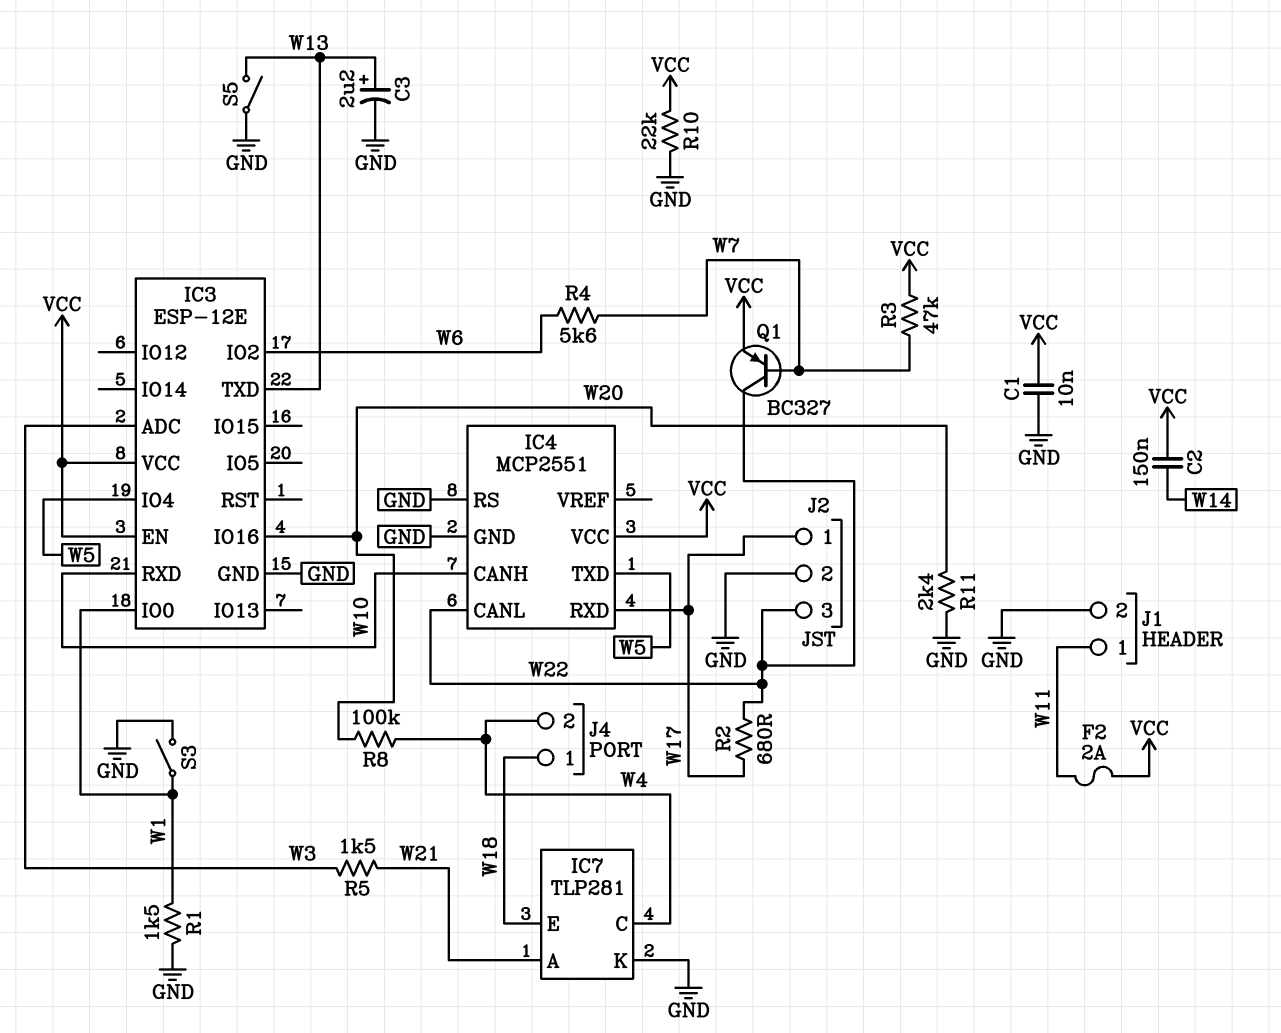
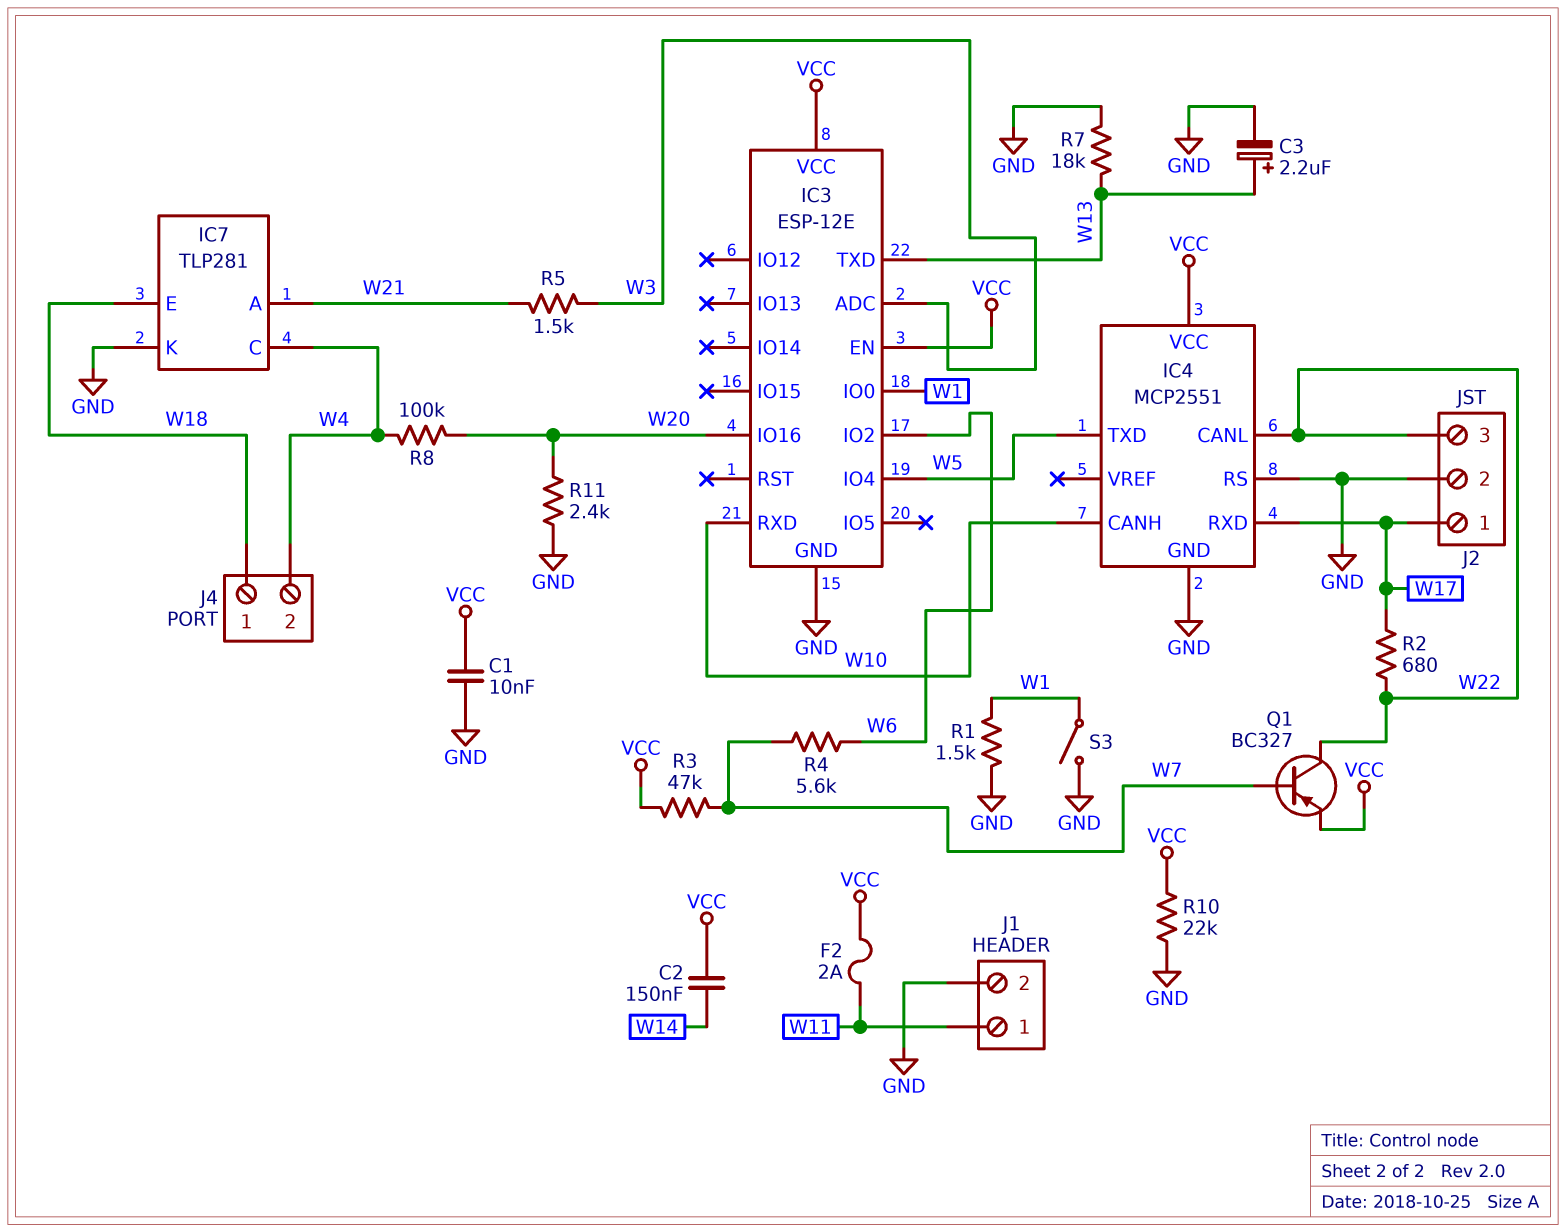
R7: none -> 18k (GND, W13)
S5: switch (GND, W13) -> none

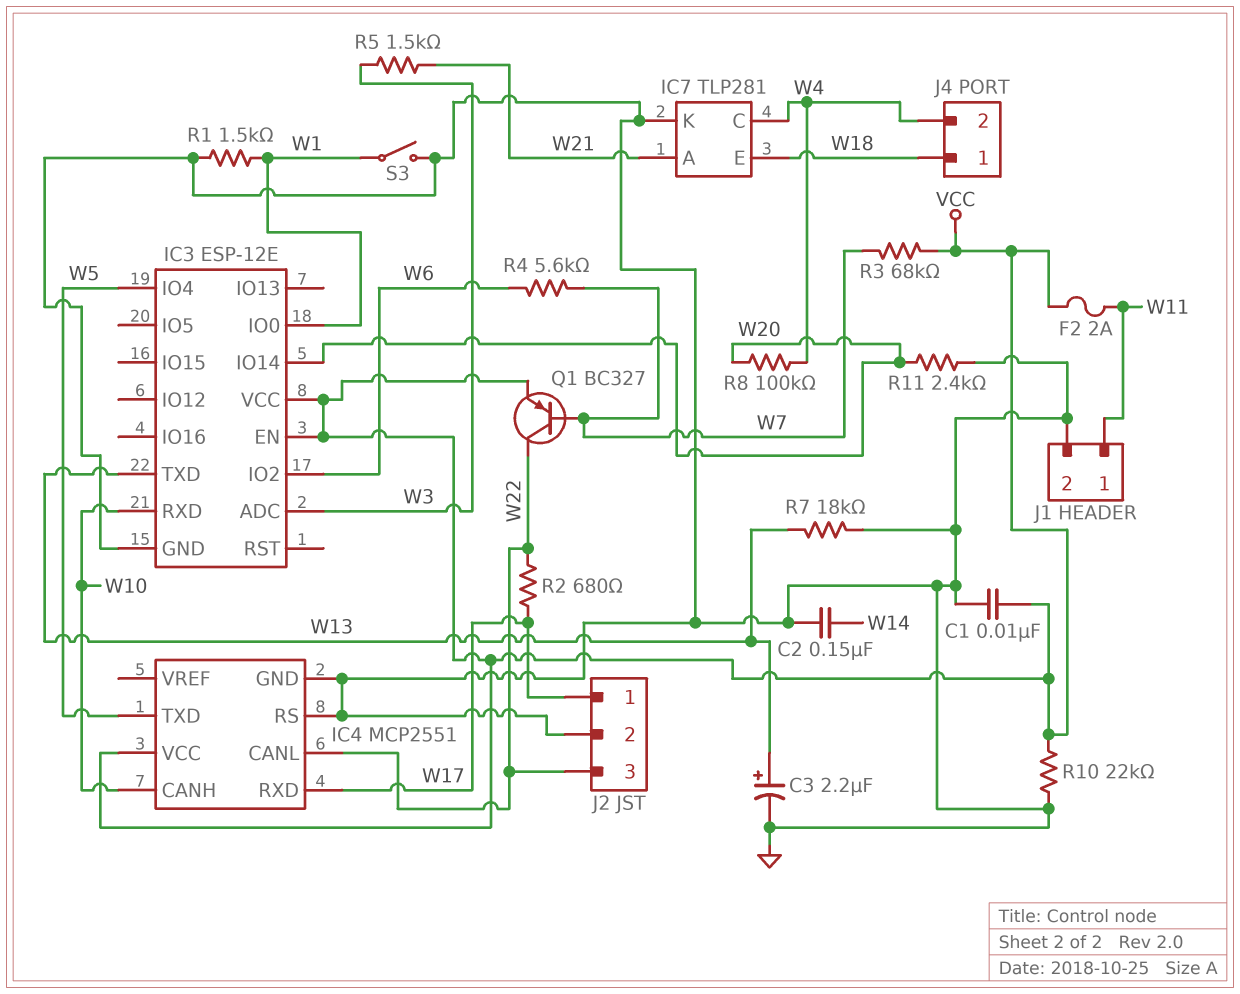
C2: 150nF (VCC, W14) -> 150nF (GND, W14)
IC3 pin IO14: none -> W20
IC3 pin IO16: W20 -> none
R3: 47k (VCC, W7) -> 68k (VCC, W7)

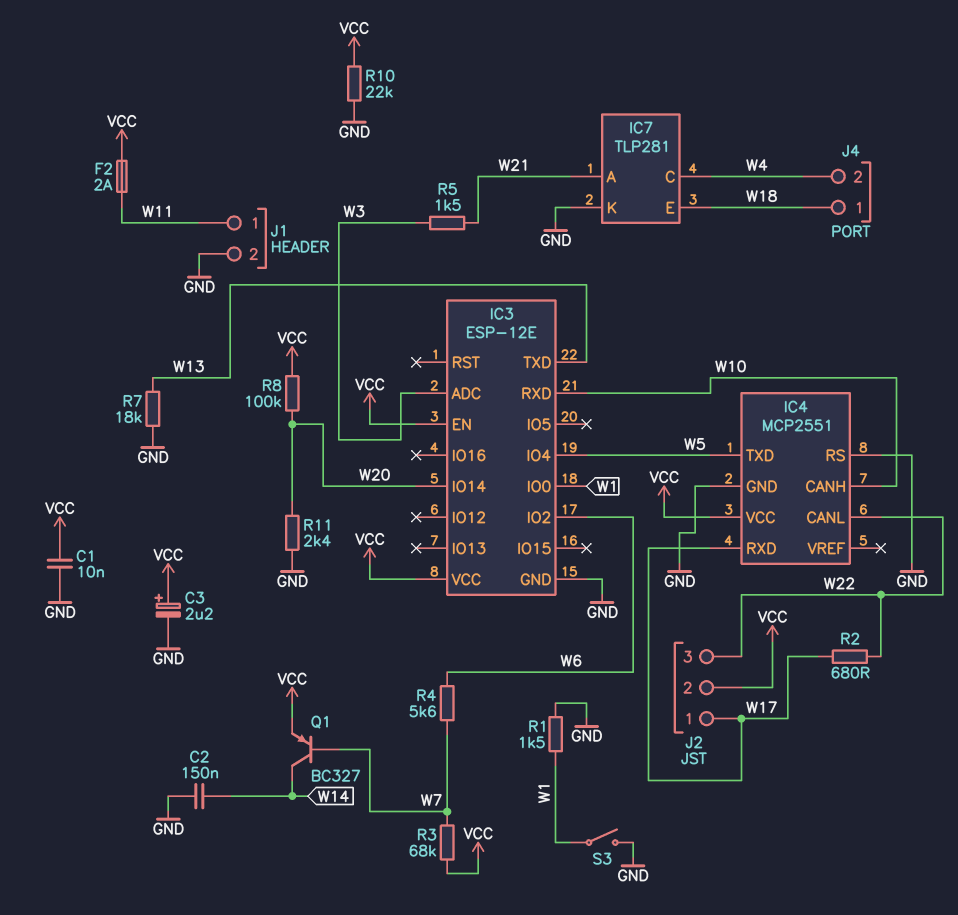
C3: 2.2uF (plus W13, minus GND) -> 2.2uF (plus VCC, minus GND)
J2 pin 2: GND -> VCC
Q1: PNP BC327 (B W7, C W22, E VCC) -> PNP BC327 (B W7, C W14, E VCC)
R8: 100k (W4, W20) -> 100k (VCC, W20)

